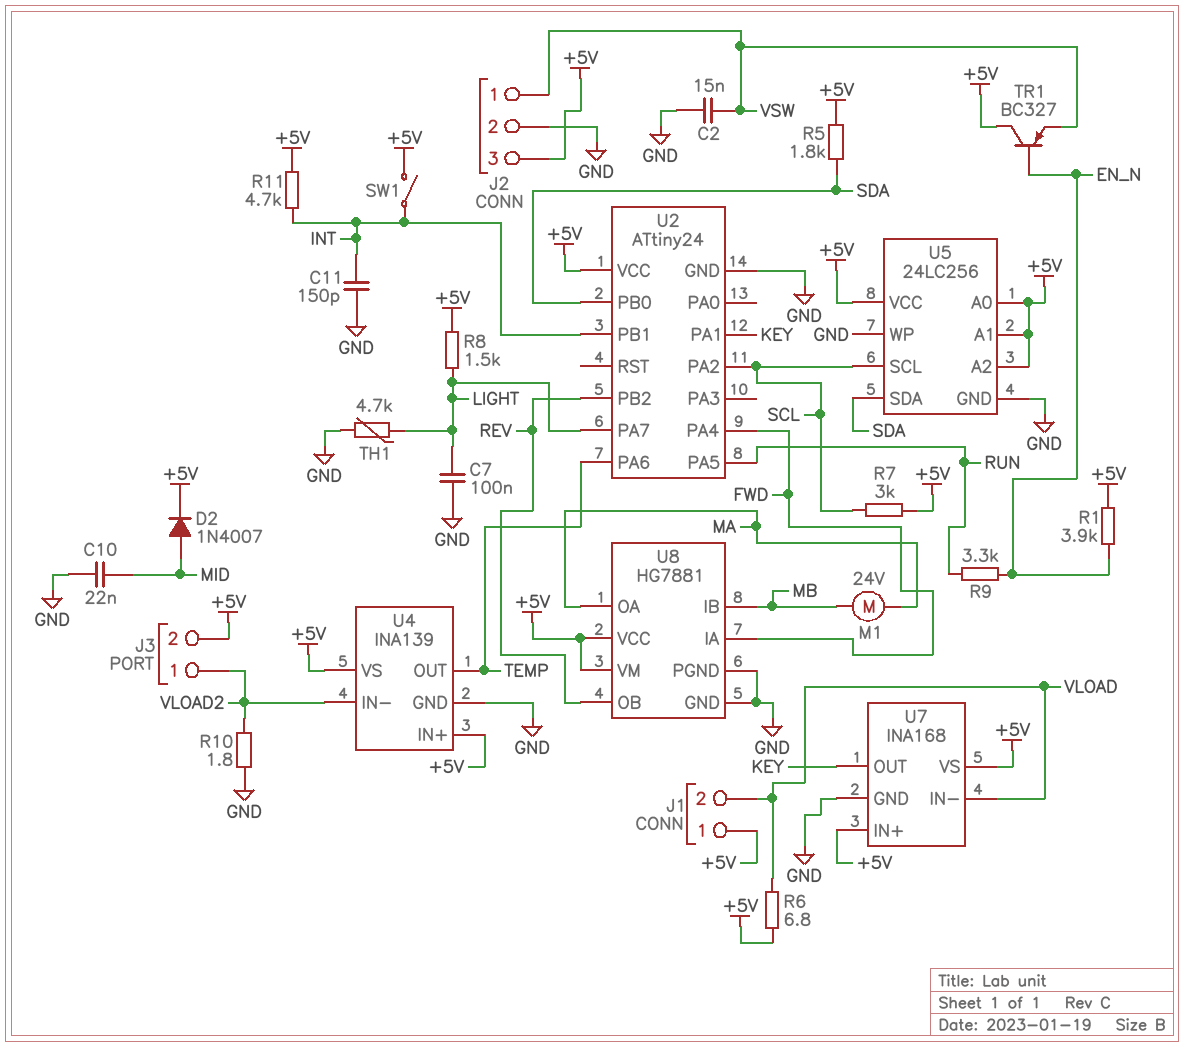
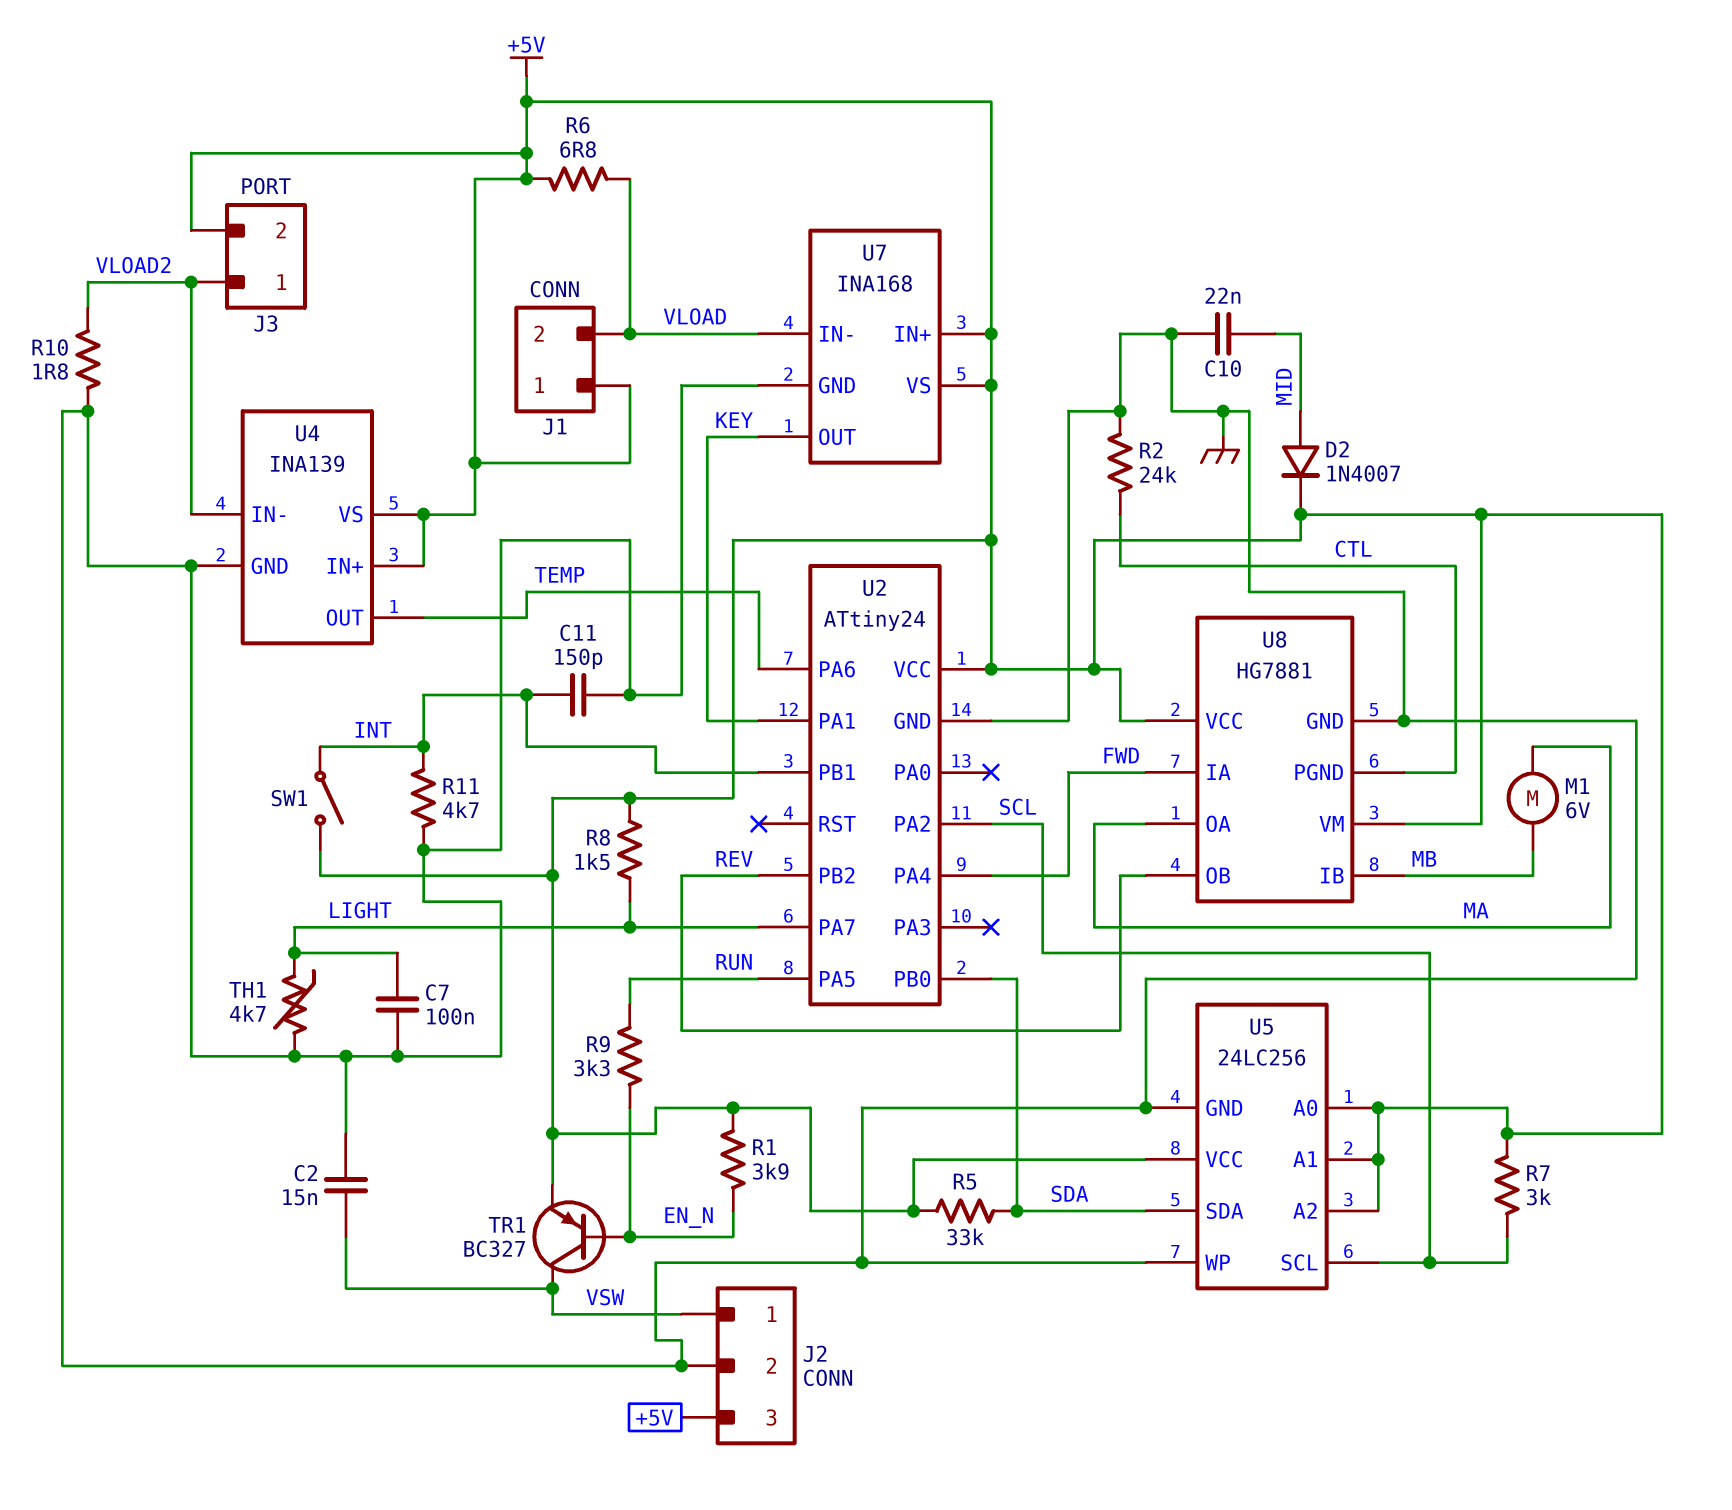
M1: motor 24V (MA, MB) -> motor 6V (MA, MB)
R2: none -> 24k (CTL, GND)
R5: 1.8k (+5V, SDA) -> 33k (+5V, SDA)
R11: 4.7k (+5V, INT) -> 4.7k (GND, INT)
TR1: PNP BC327 (B EN_N, C +5V, E VSW) -> PNP BC327 (B EN_N, C VSW, E +5V)
U8 pin PGND: GND -> CTL

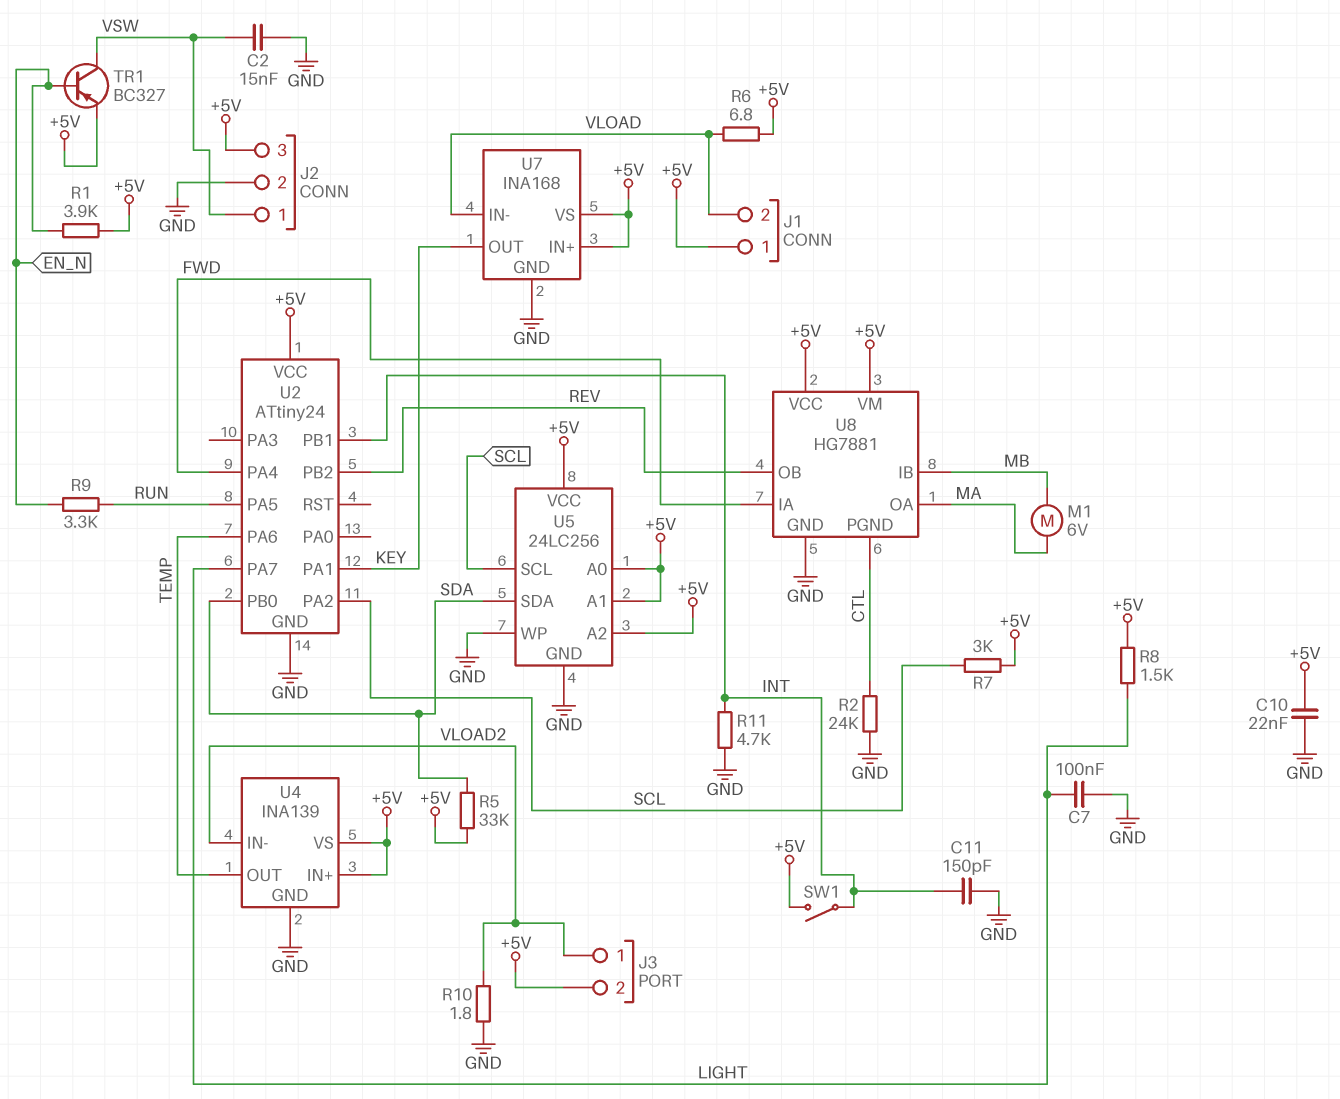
C10: 22nF (GND, MID) -> 22nF (+5V, GND)
D2: diode 1N4007 (A MID, K +5V) -> none
TH1: 4.7k (GND, LIGHT) -> none

